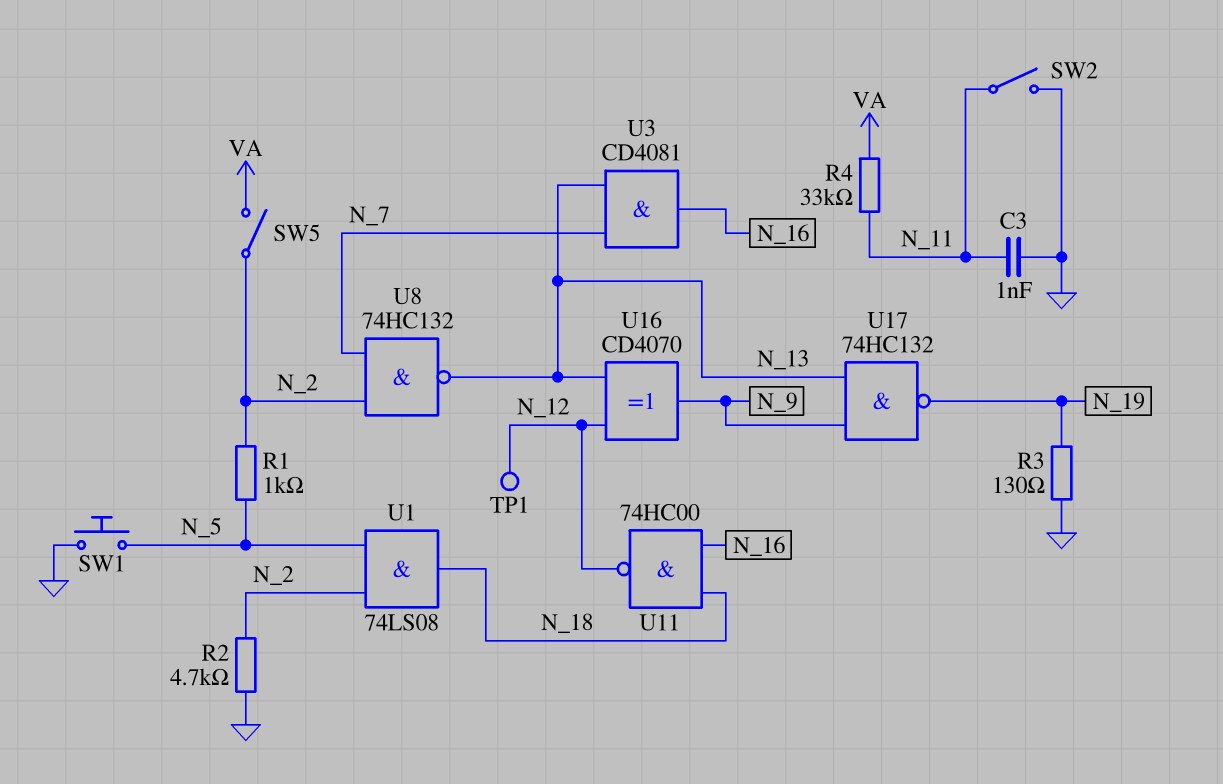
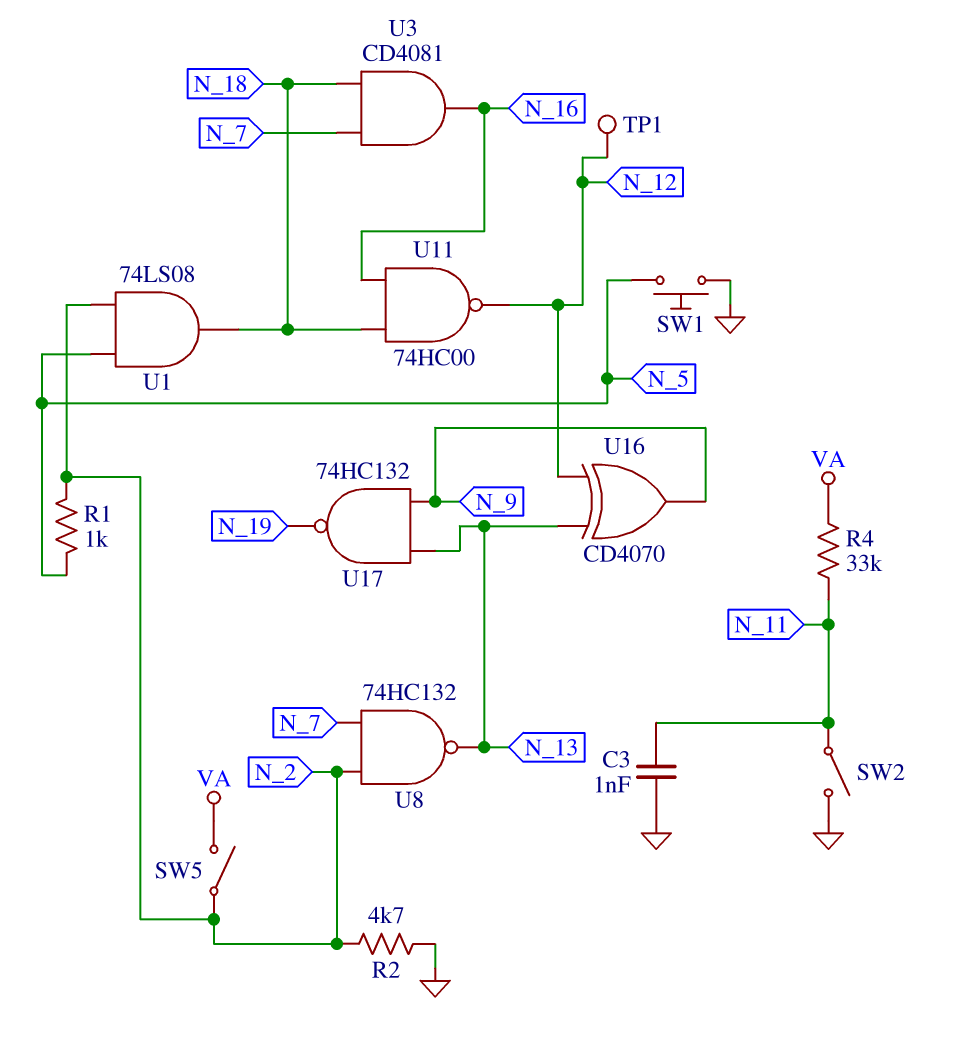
R3: 130 (GND, N_19) -> none
U3: AND CD4081 (in N_7, in N_13, out N_16) -> AND CD4081 (in N_7, in N_18, out N_16)

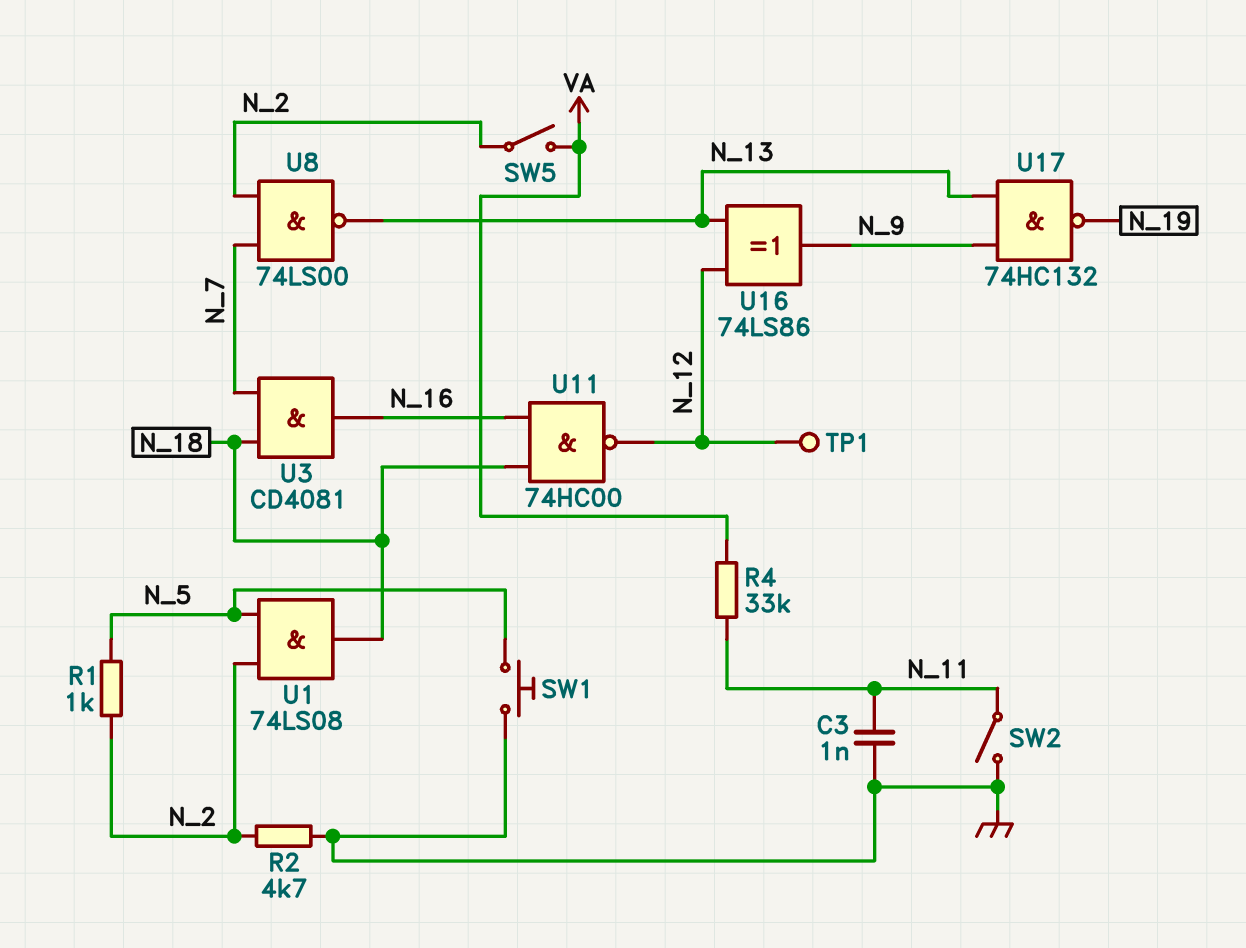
U8: NAND 74HC132 (in N_2, in N_7, out N_13) -> NAND 74LS00 (in N_2, in N_7, out N_13)
U16: XOR CD4070 (in N_12, in N_13, out N_9) -> XOR 74LS86 (in N_12, in N_13, out N_9)

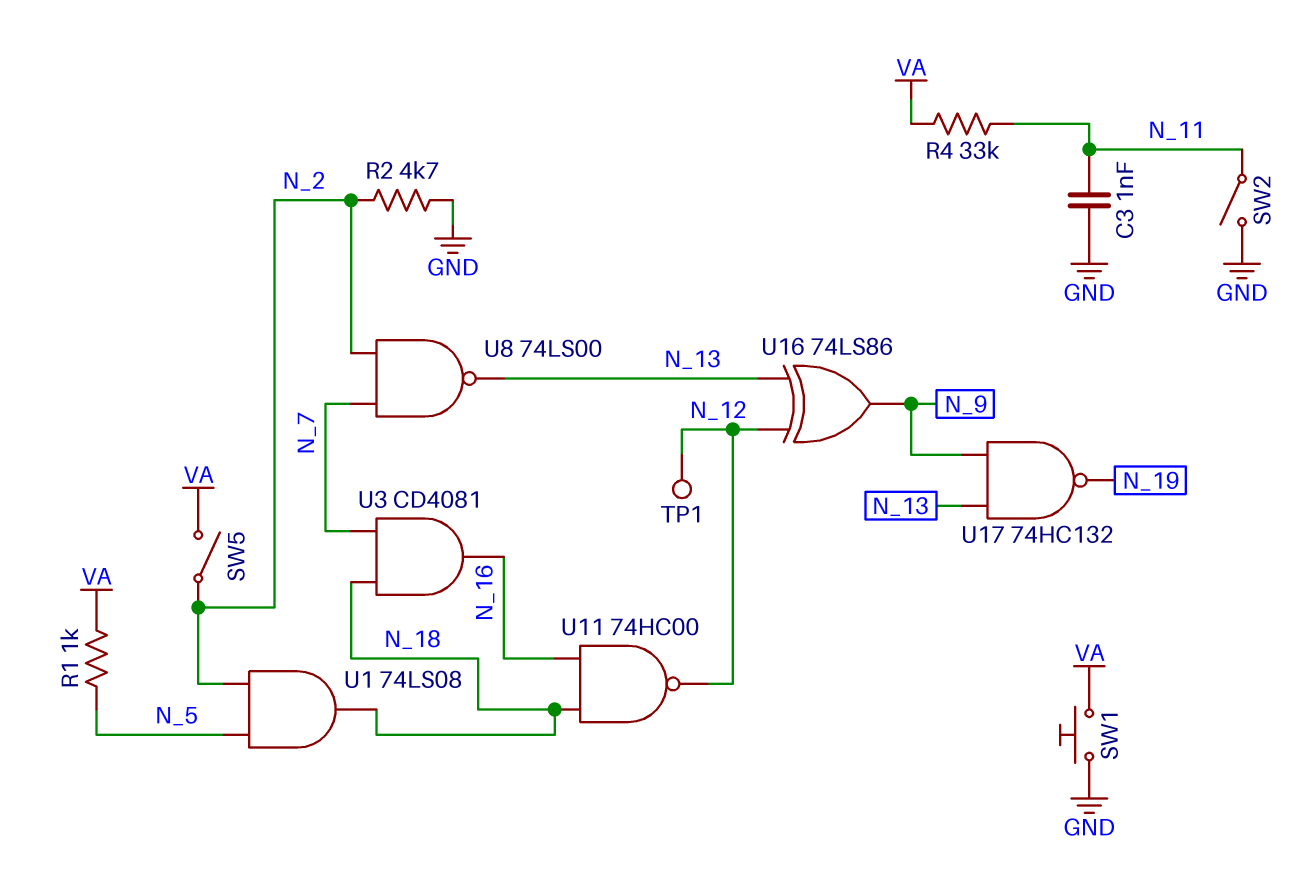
R1: 1k (N_2, N_5) -> 1k (N_5, VA)
SW1: button (GND, N_5) -> button (GND, VA)

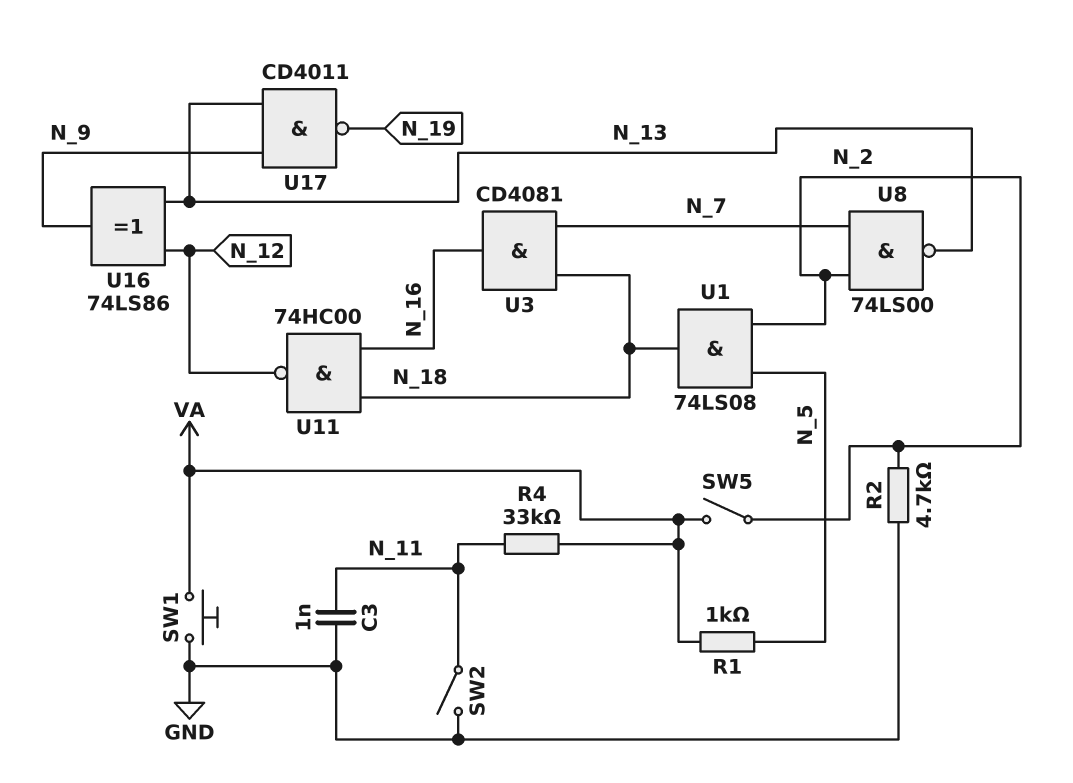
TP1: test point (N_12) -> none
U17: NAND 74HC132 (in N_9, in N_13, out N_19) -> NAND CD4011 (in N_9, in N_13, out N_19)

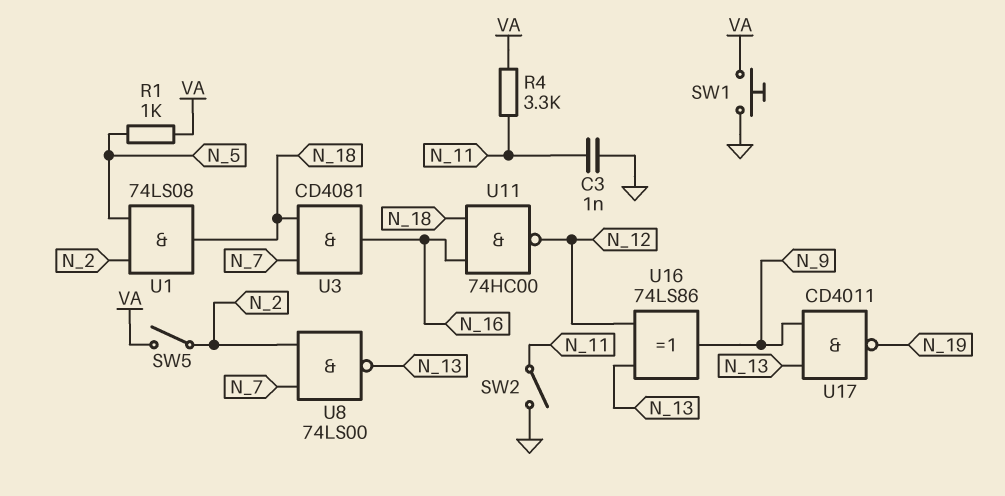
R2: 4.7k (GND, N_2) -> none
R4: 33k (N_11, VA) -> 3.3k (N_11, VA)

